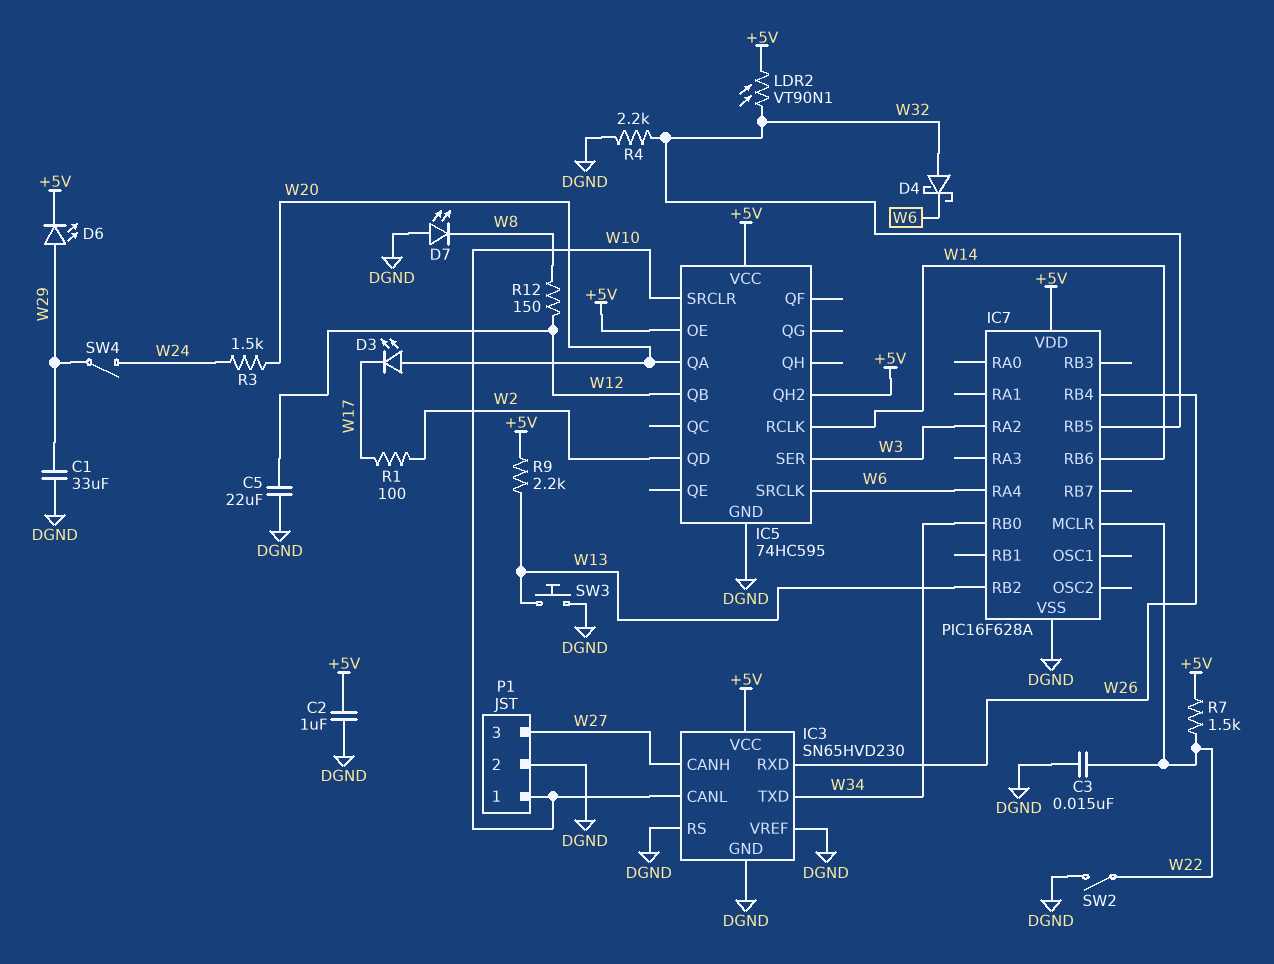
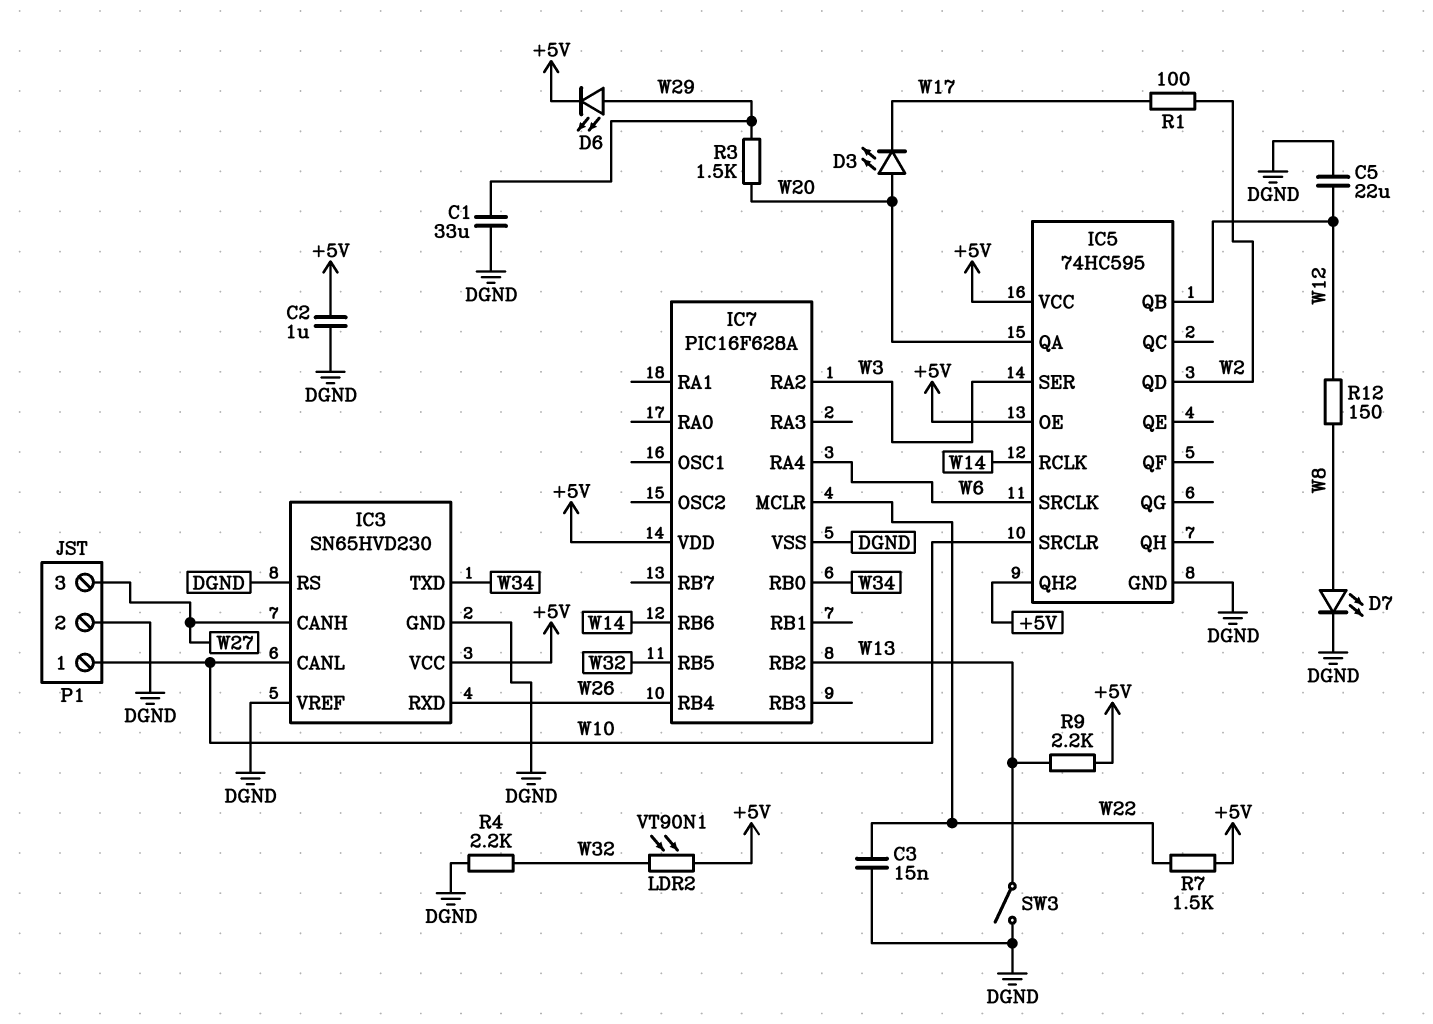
D4: schottky (A W32, K W6) -> none
D7: LED (A DGND, K W8) -> LED (A W8, K DGND)
R3: 1.5k (W20, W24) -> 1.5k (W20, W29)
SW2: switch (DGND, W22) -> none
SW3: button (DGND, W13) -> switch (DGND, W13)
SW4: switch (W24, W29) -> none

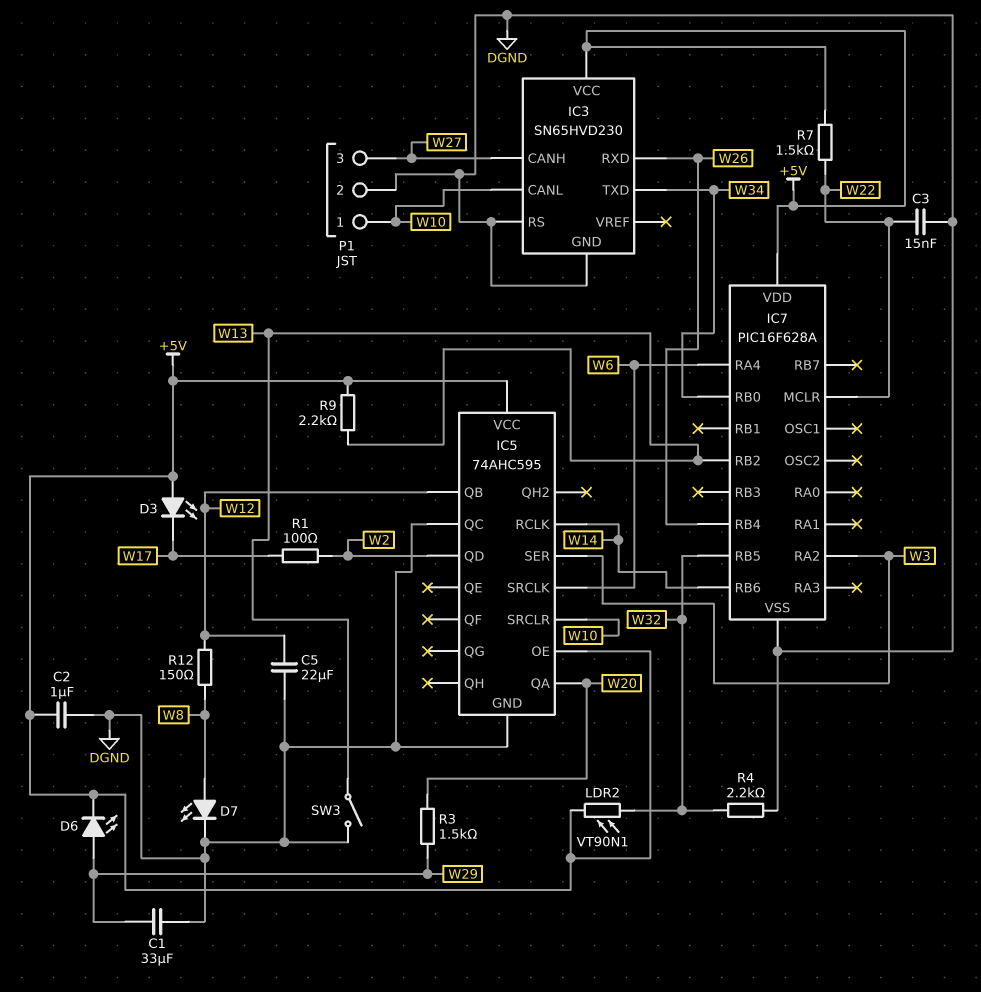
D3: LED (A W20, K W17) -> LED (A +5V, K W17)
IC3 pin VREF: DGND -> none
IC5: 74HC595 -> 74AHC595
IC5 pin QC: none -> DGND
IC5 pin QH2: +5V -> none

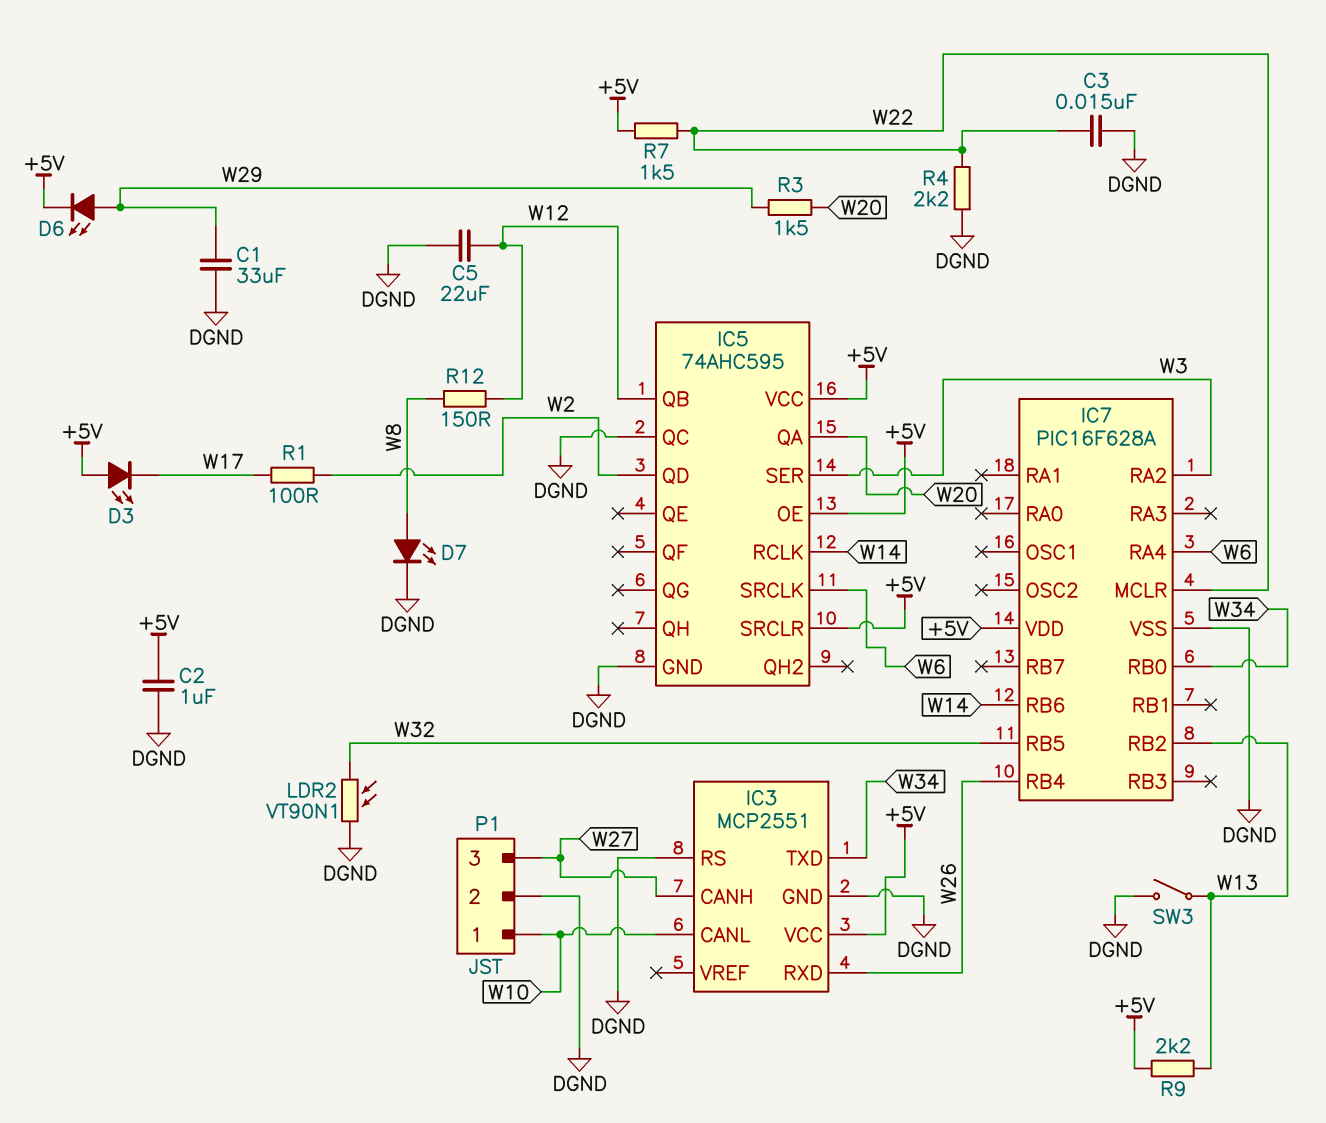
IC3: SN65HVD230 -> MCP2551
IC5 pin SRCLR: W10 -> +5V
LDR2: VT90N1 (+5V, W32) -> VT90N1 (DGND, W32)
R4: 2.2k (DGND, W32) -> 2.2k (DGND, W22)

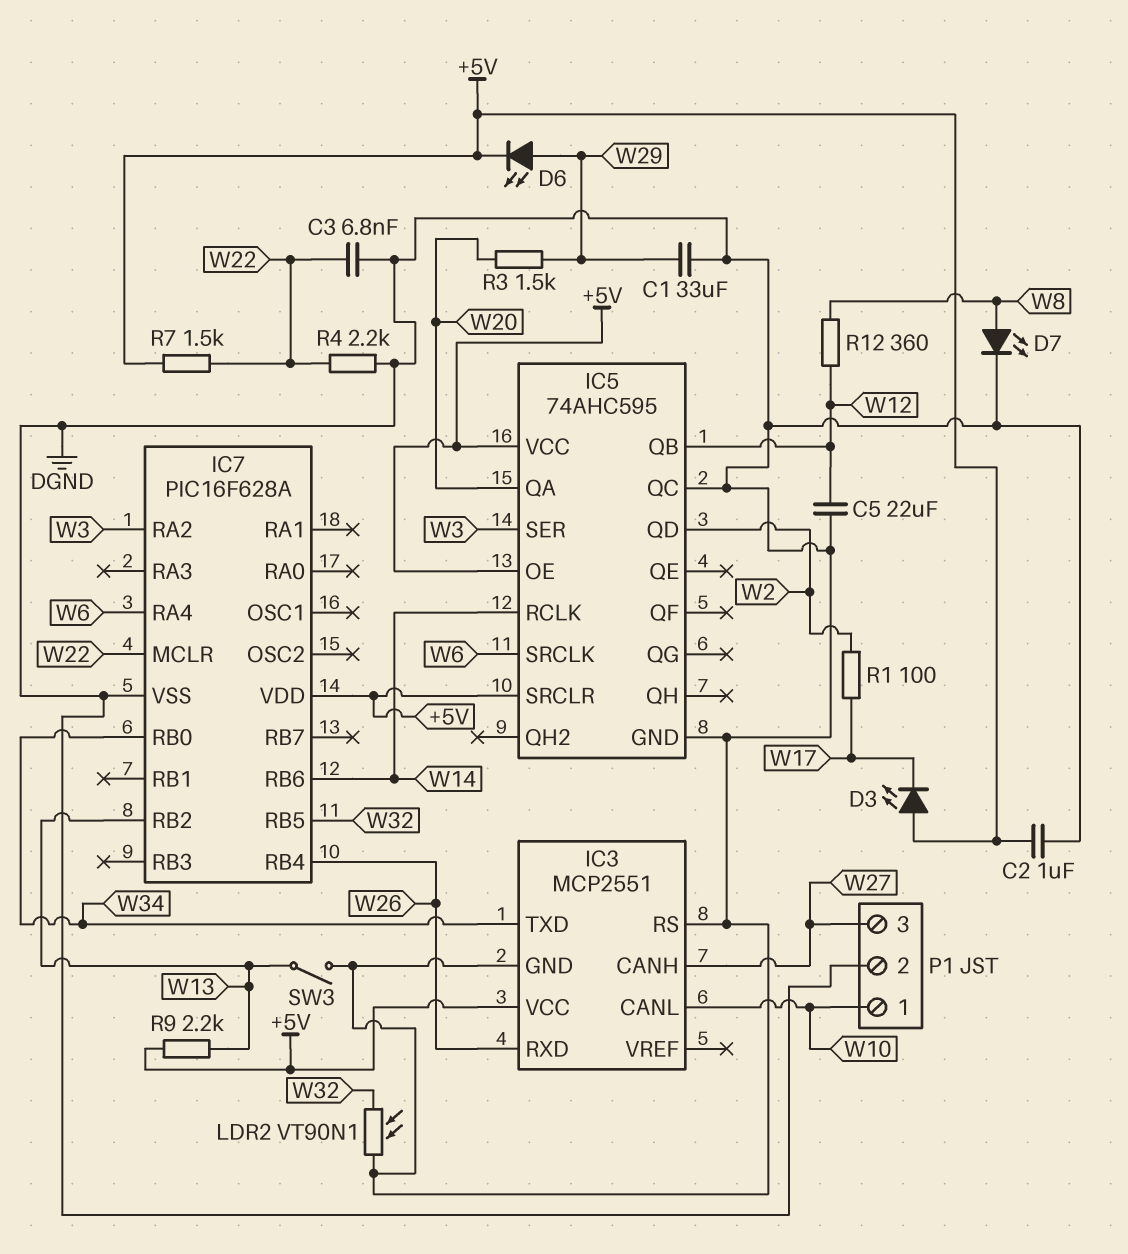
C3: 15nF (DGND, W22) -> 6.8nF (DGND, W22)
R12: 150 (W8, W12) -> 360 (W8, W12)

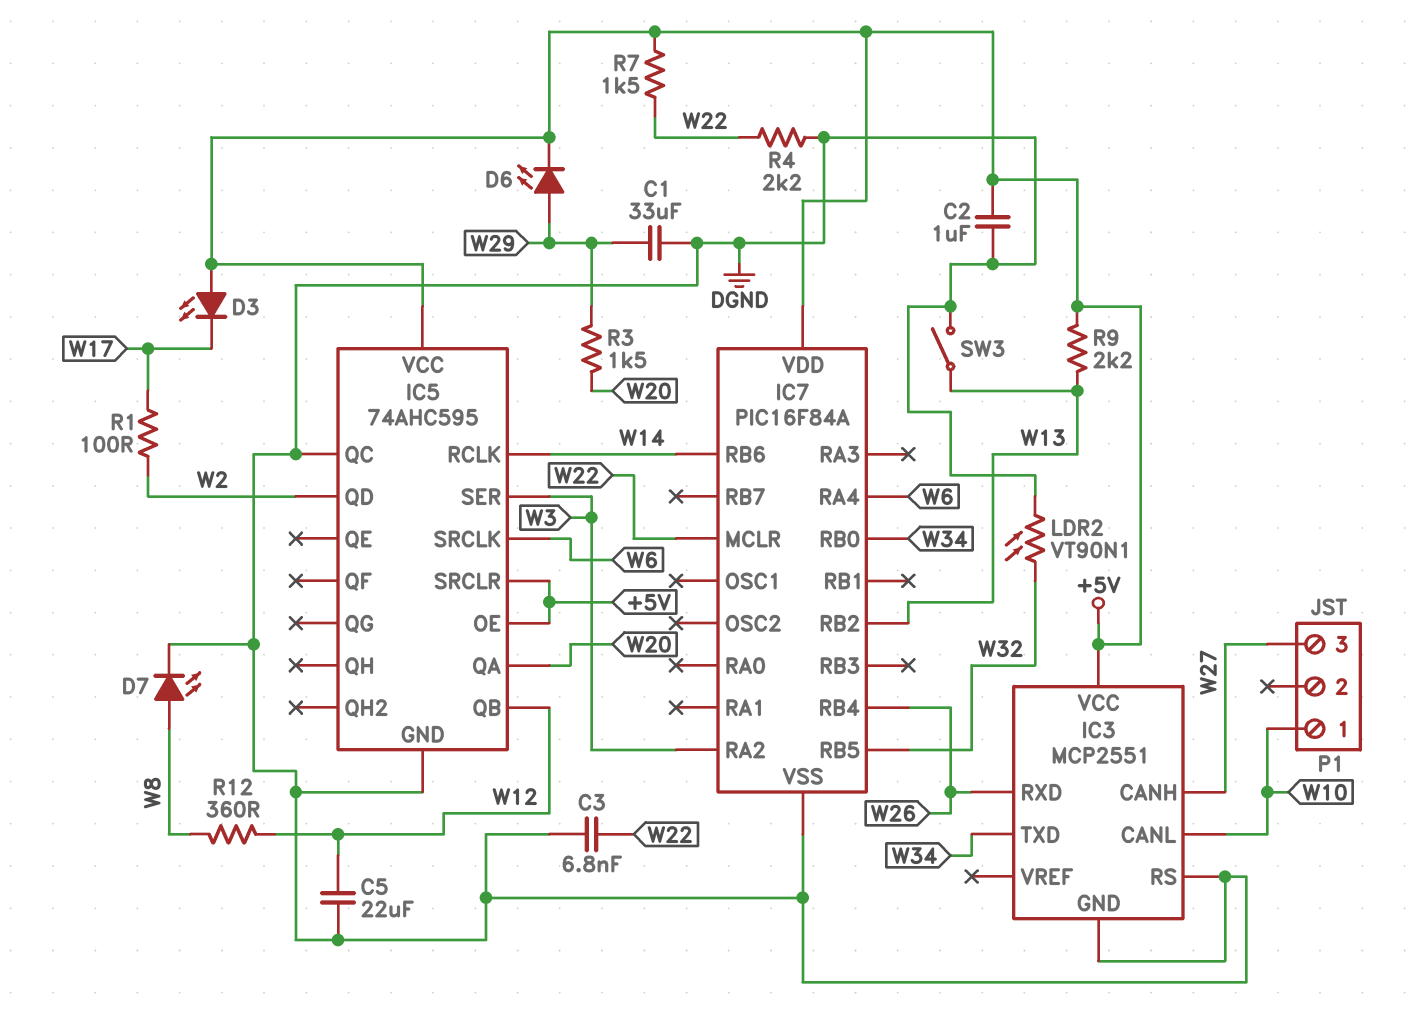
IC7: PIC16F628A -> PIC16F84A
P1 pin 2: DGND -> none

